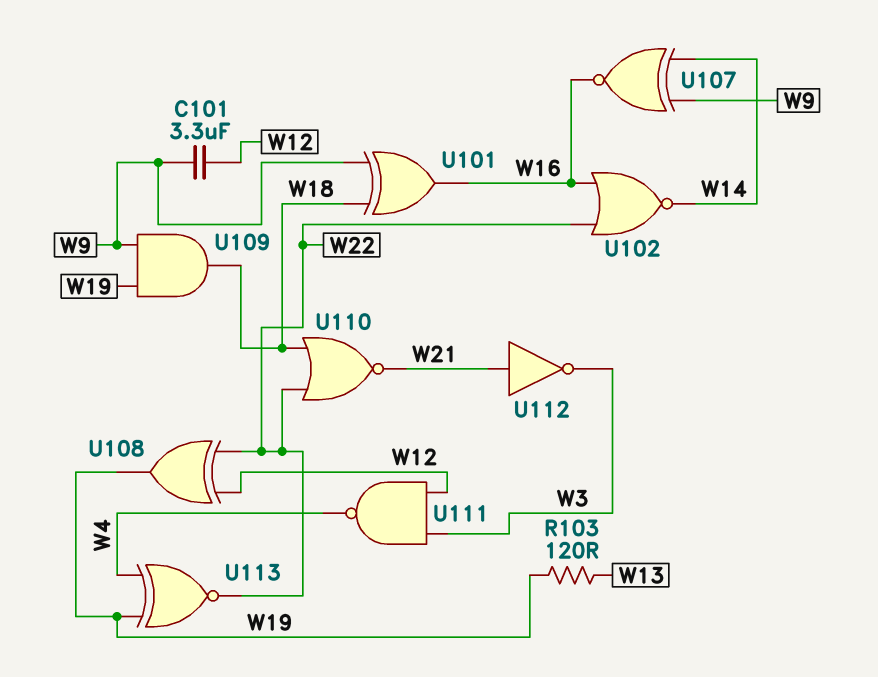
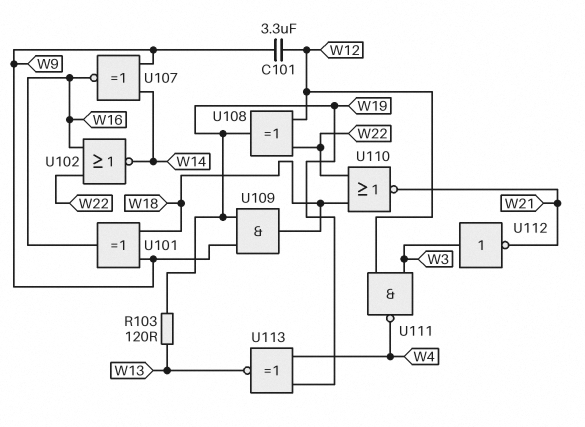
U112: NOT (in W21, out W3) -> NOT (in W3, out W21)
U113: XNOR (in W4, in W19, out W22) -> XNOR (in W4, in W19, out W13)

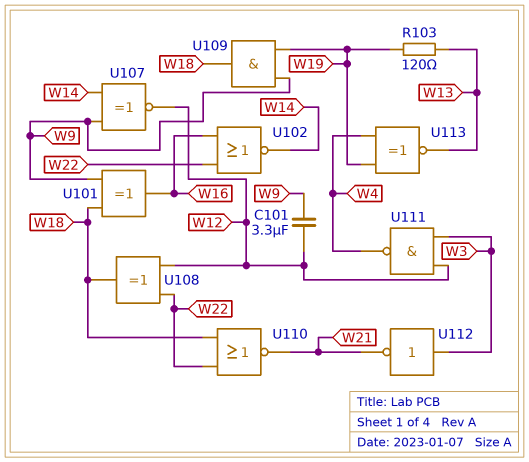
U107: XNOR (in W9, in W14, out W16) -> XNOR (in W9, in W14, out W12)
U108: XOR (in W12, in W22, out W19) -> XOR (in W12, in W22, out W18)

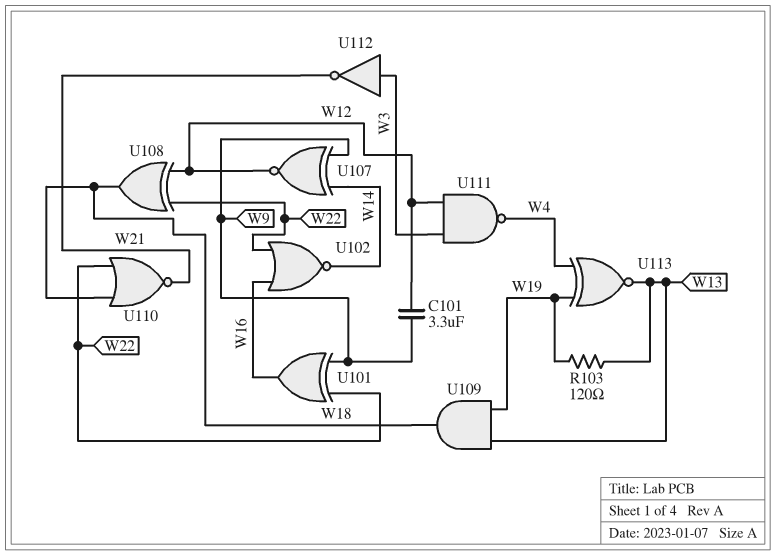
U101: XOR (in W9, in W18, out W16) -> XOR (in W9, in W22, out W16)
U109: AND (in W9, in W19, out W18) -> AND (in W13, in W19, out W18)

